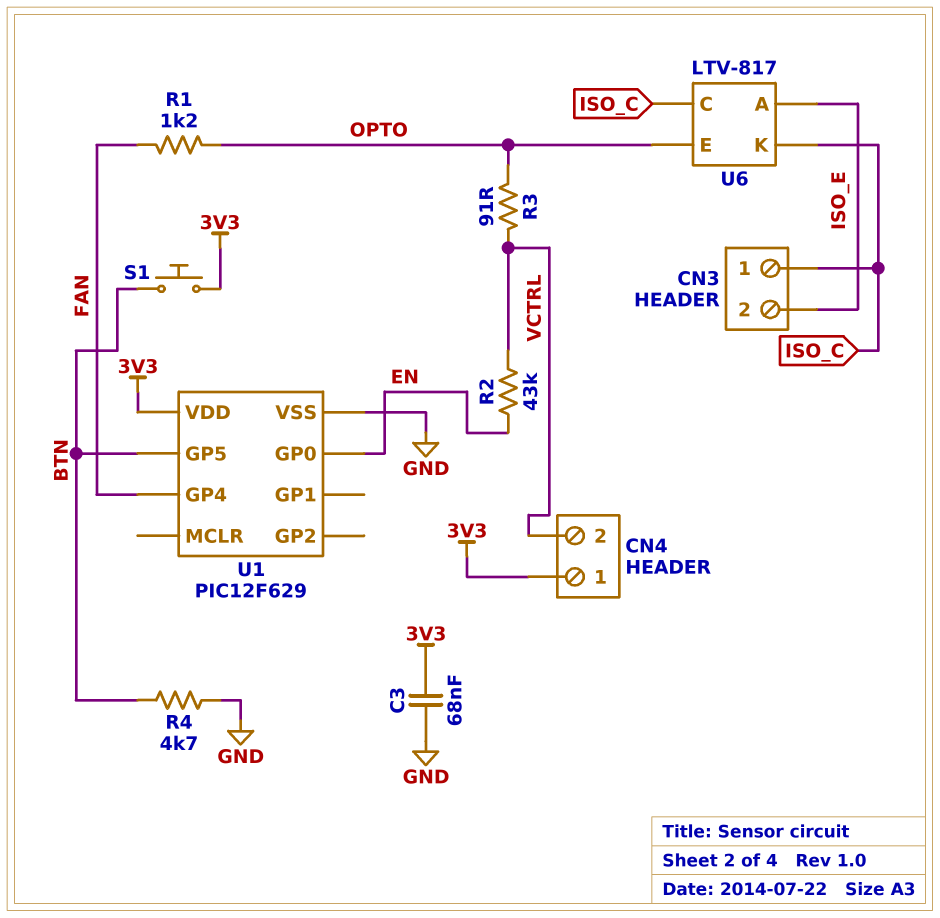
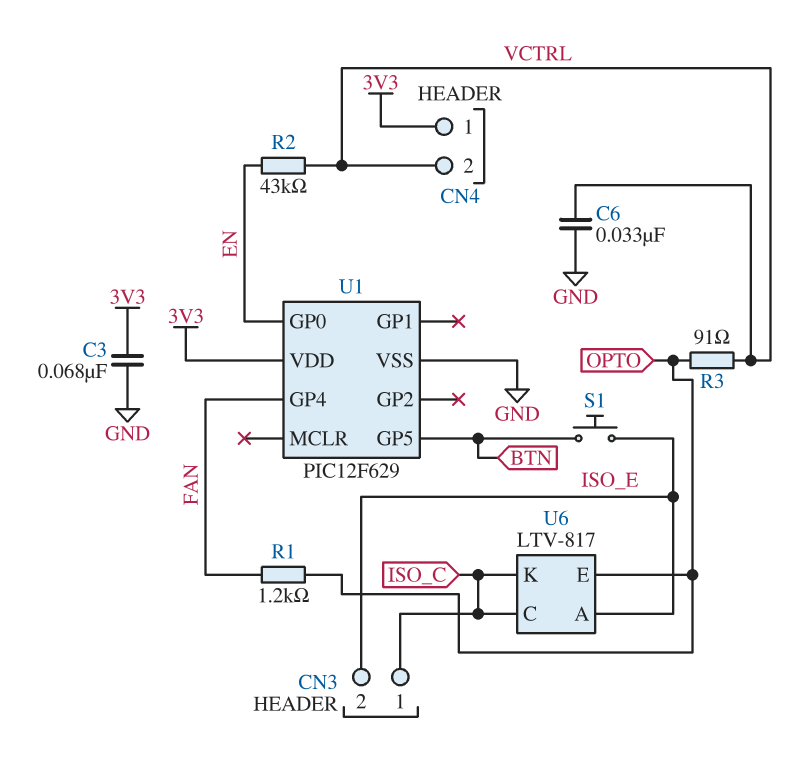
C6: none -> 33nF (GND, VCTRL)
R4: 4.7k (BTN, GND) -> none
S1: button (3V3, BTN) -> button (BTN, ISO_E)

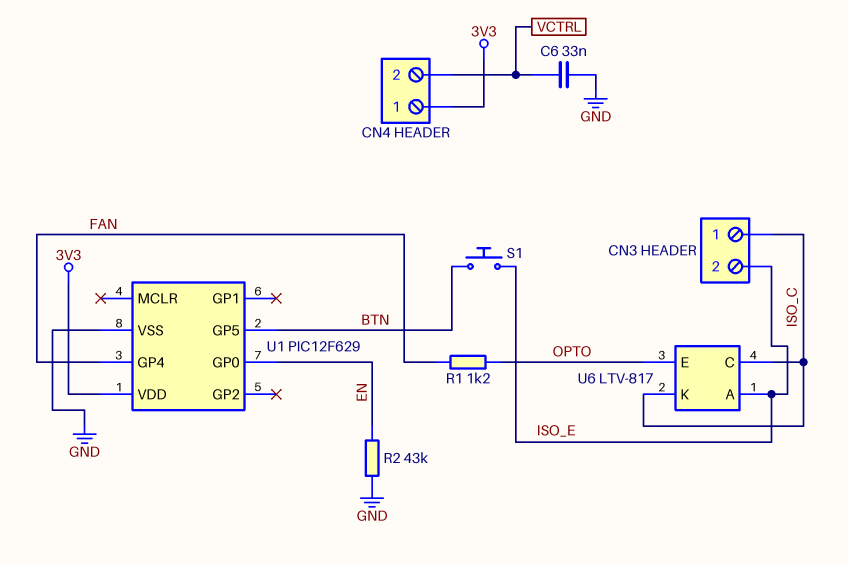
C3: 68nF (3V3, GND) -> none
R2: 43k (EN, VCTRL) -> 43k (EN, GND)
R3: 91 (OPTO, VCTRL) -> none

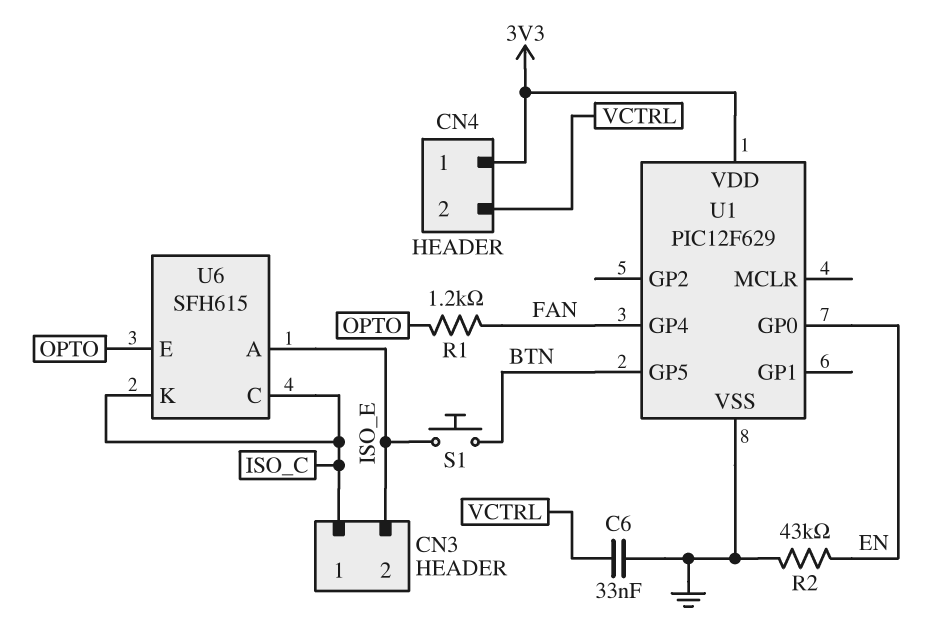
U6: LTV-817 -> SFH615

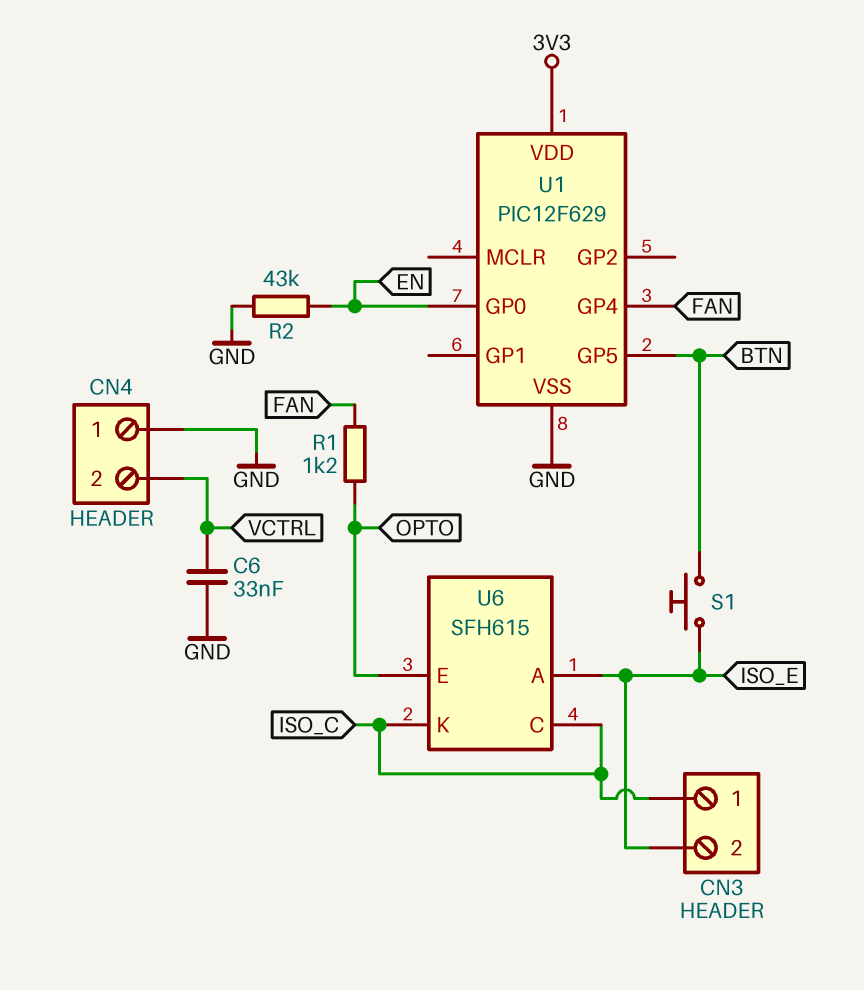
CN4 pin 1: 3V3 -> GND

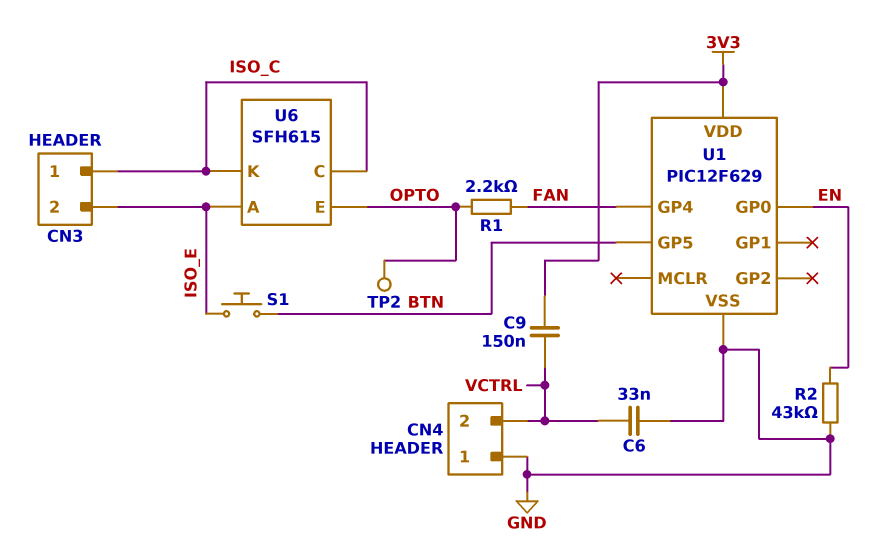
C9: none -> 150nF (3V3, VCTRL)
R1: 1.2k (FAN, OPTO) -> 2.2k (FAN, OPTO)
TP2: none -> test point (OPTO)

